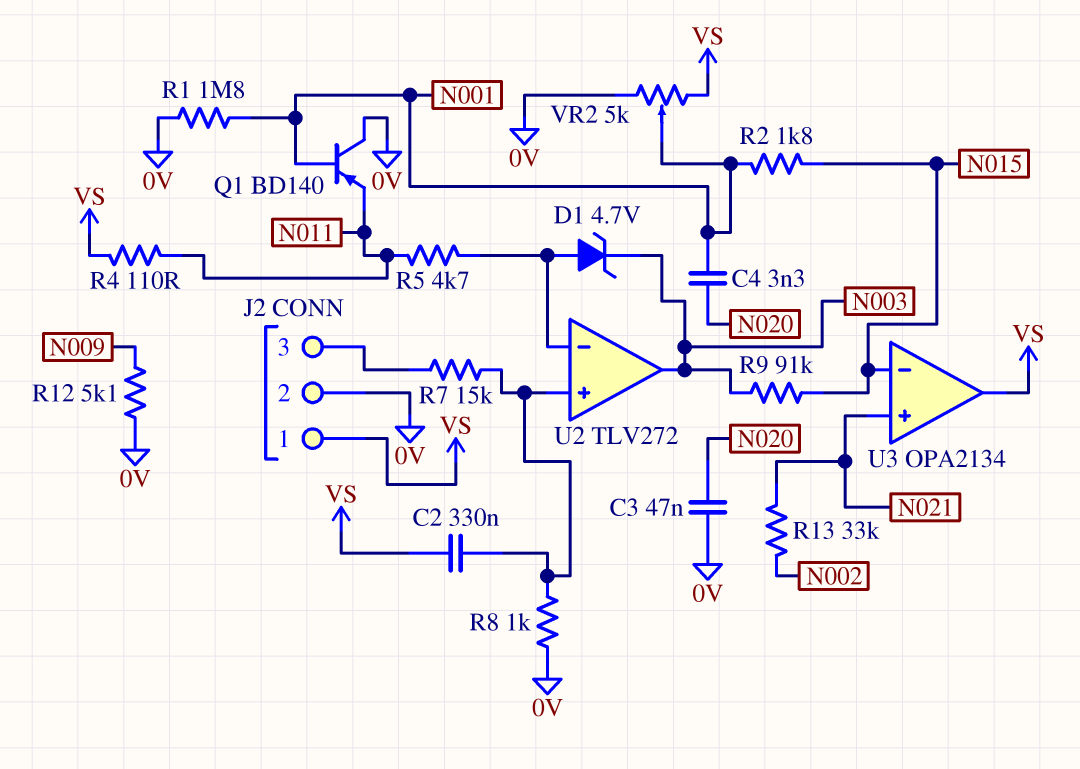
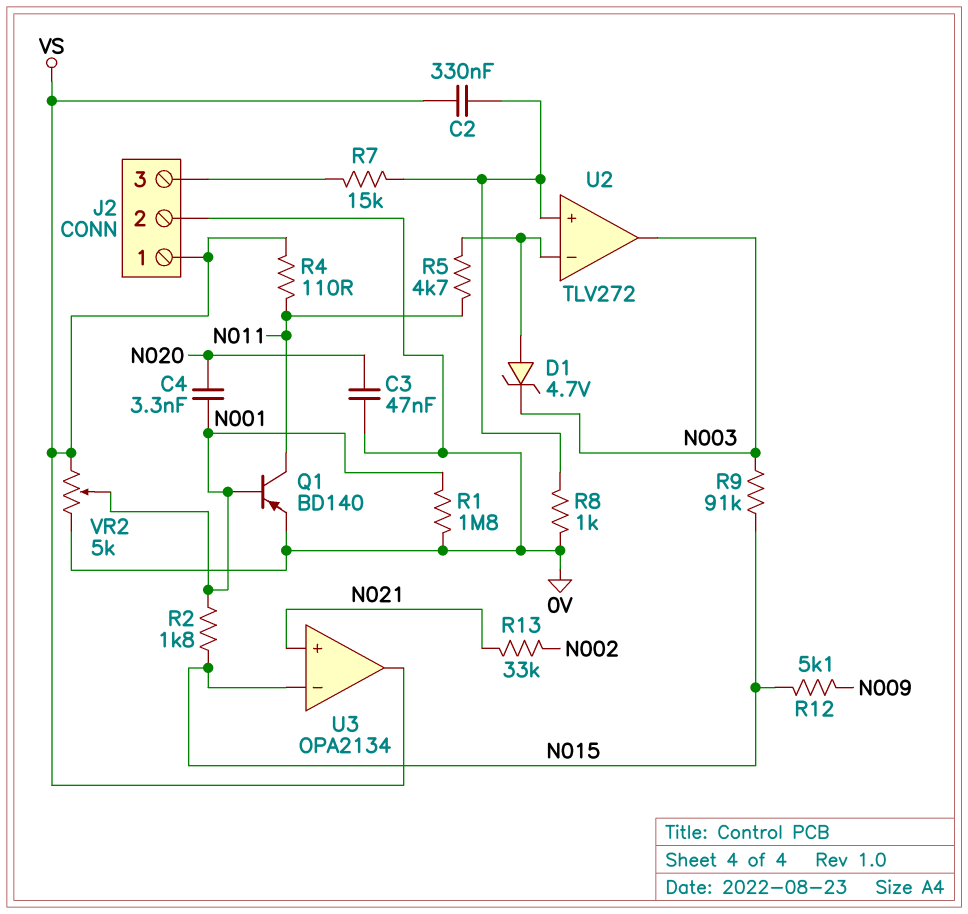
Q1: PNP BD140 (B N001, C 0V, E N011) -> PNP BD140 (B N001, C N011, E 0V)
R12: 5.1k (0V, N009) -> 5.1k (N009, N015)

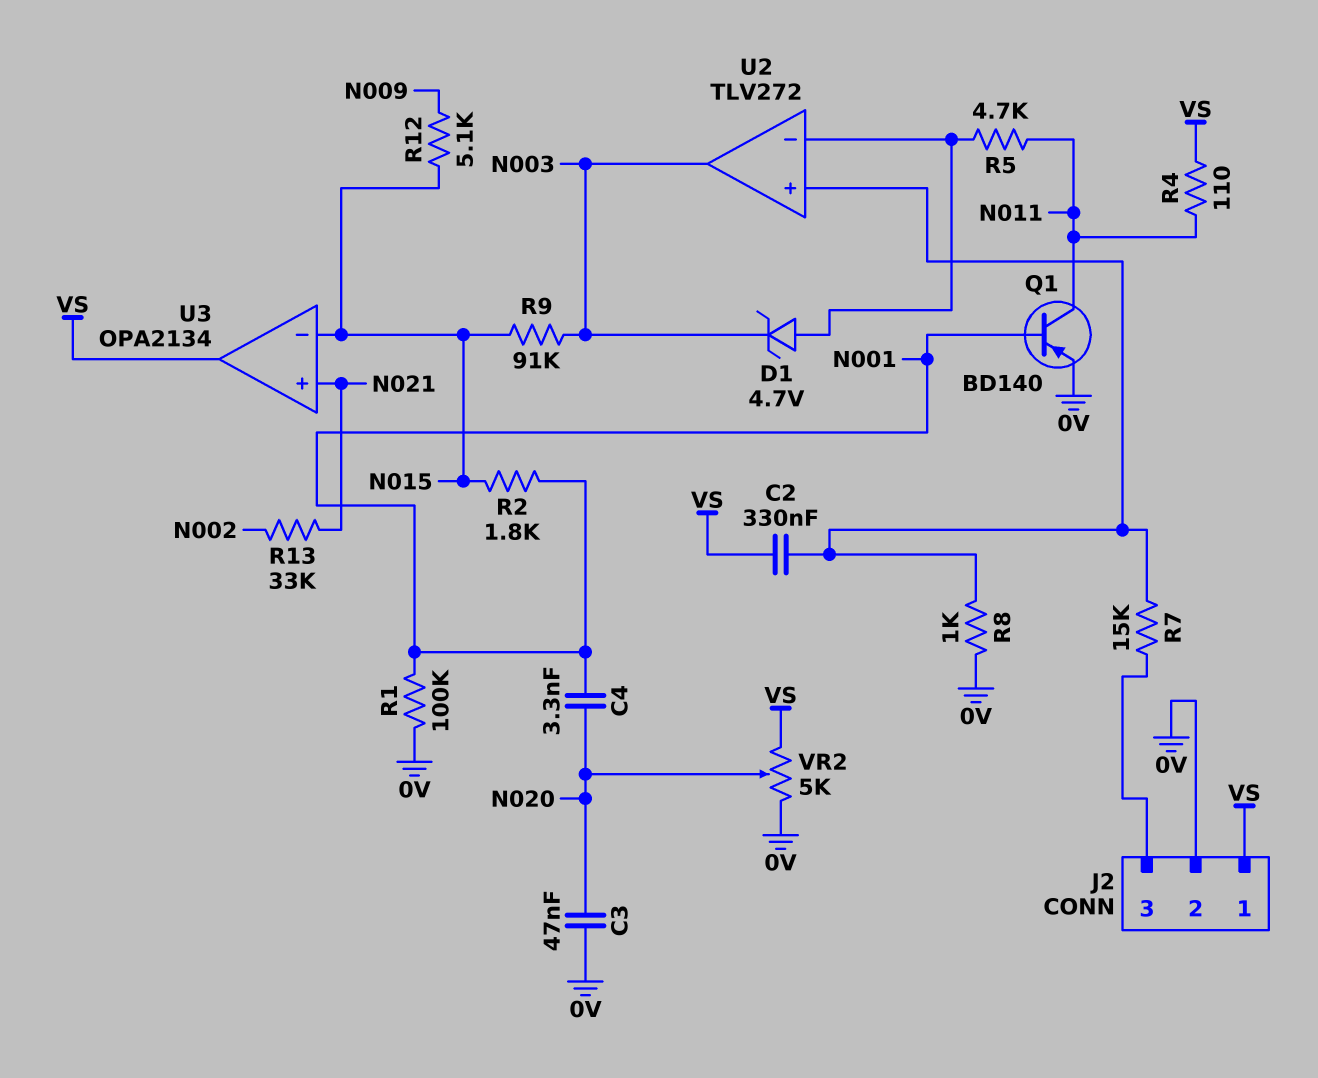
R1: 1.8M (0V, N001) -> 100k (0V, N001)
VR2: 5k (0V, VS, wiper N001) -> 5k (0V, VS, wiper N020)

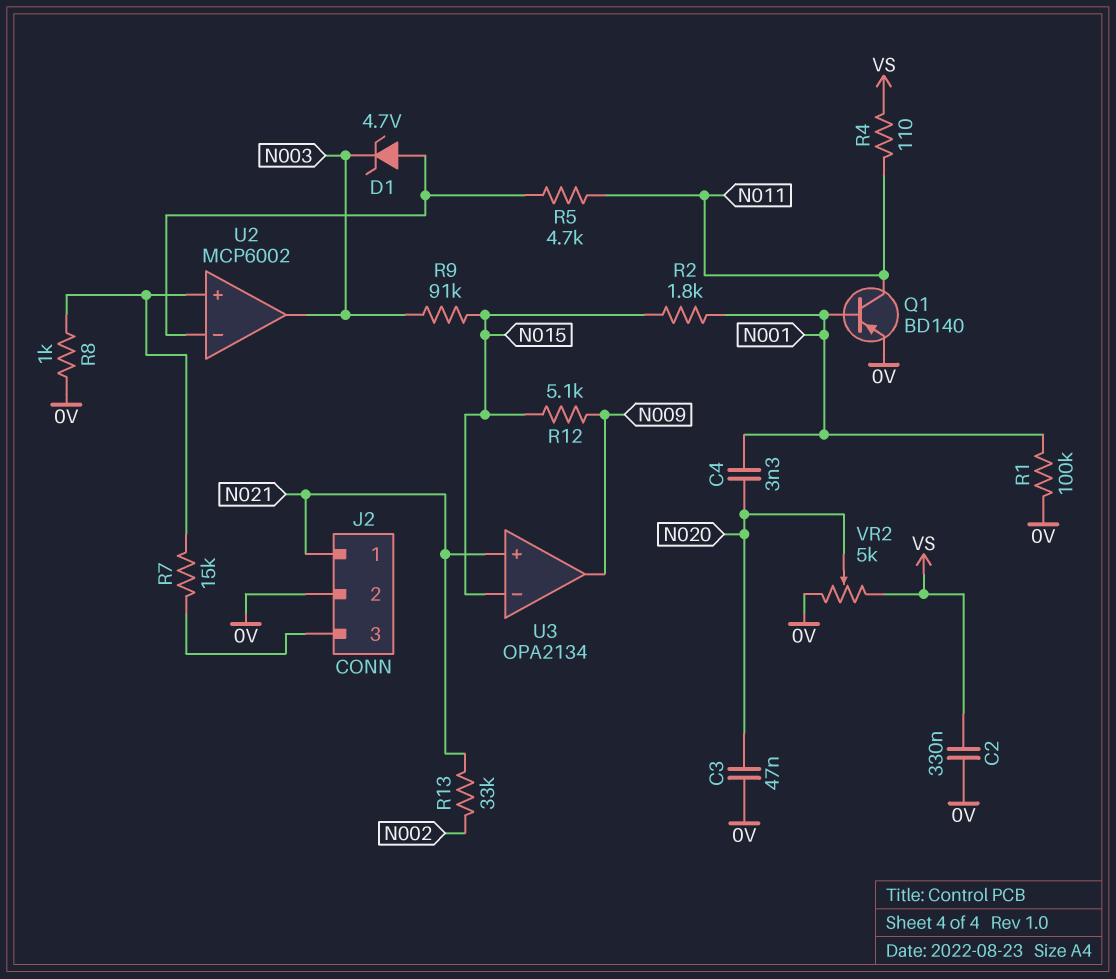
C2: 330nF (U2/in+, VS) -> 330nF (0V, VS)
J2 pin 1: VS -> N021
U2: TLV272 -> MCP6002
U3 pin out: VS -> N009

